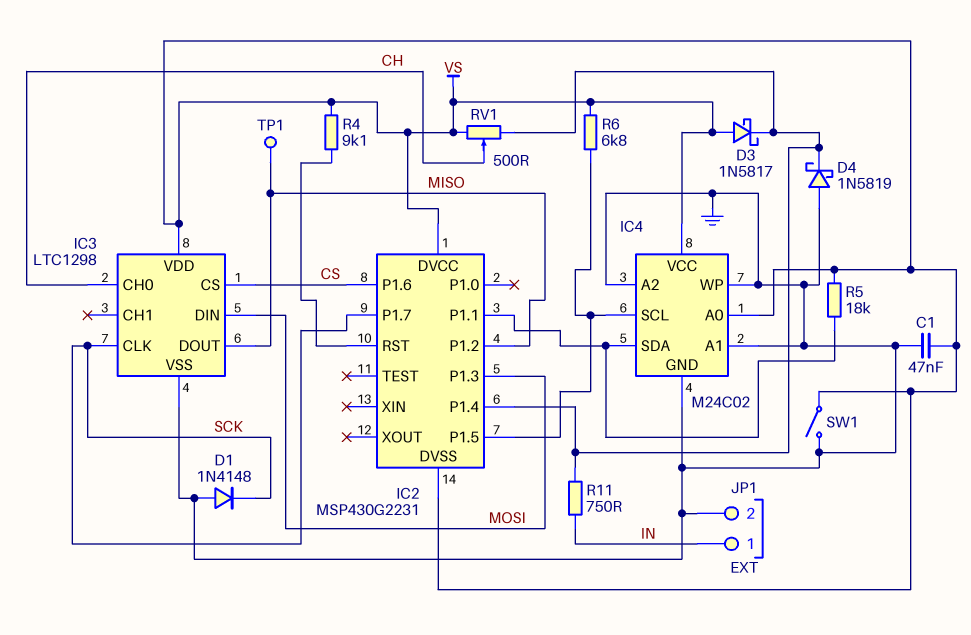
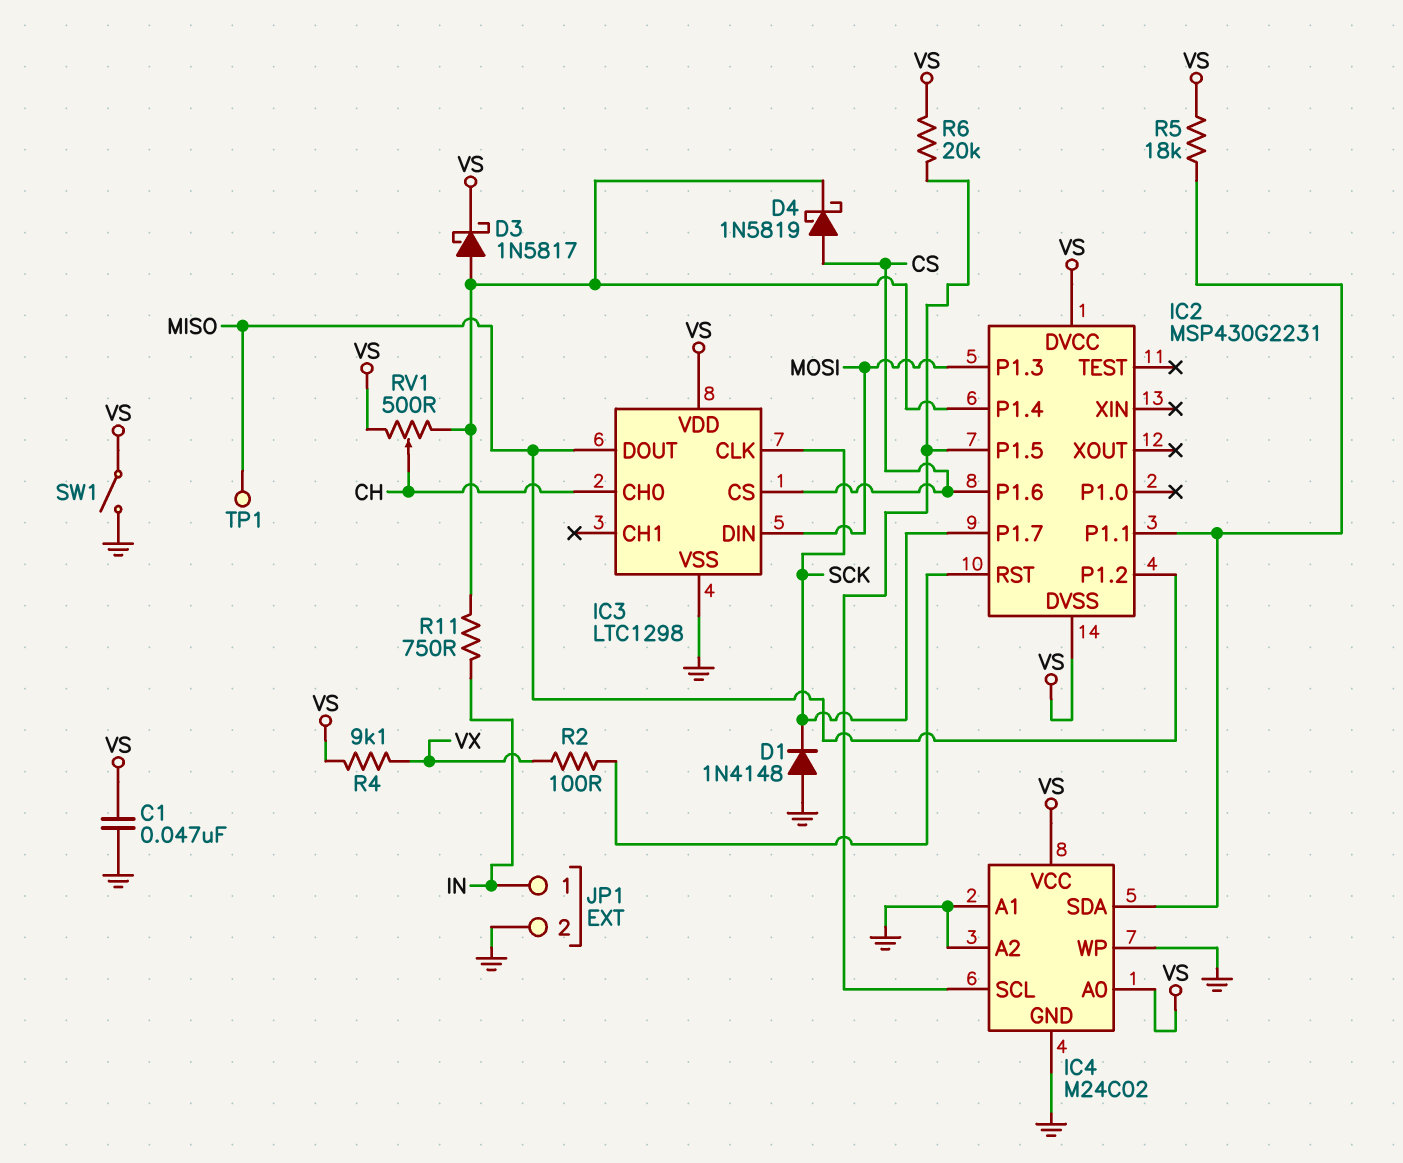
D3: schottky 1N5817 (A VS, K IC2/P1.4) -> schottky 1N5817 (A IC2/P1.4, K VS)
D4: schottky 1N5819 (A GND, K IC2/P1.4) -> schottky 1N5819 (A CS, K IC2/P1.4)
R2: none -> 100 (IC2/RST, VX)
R4: 9.1k (IC2/RST, VS) -> 9.1k (VS, VX)
R6: 6.8k (IC2/P1.5, VS) -> 20k (IC2/P1.5, VS)

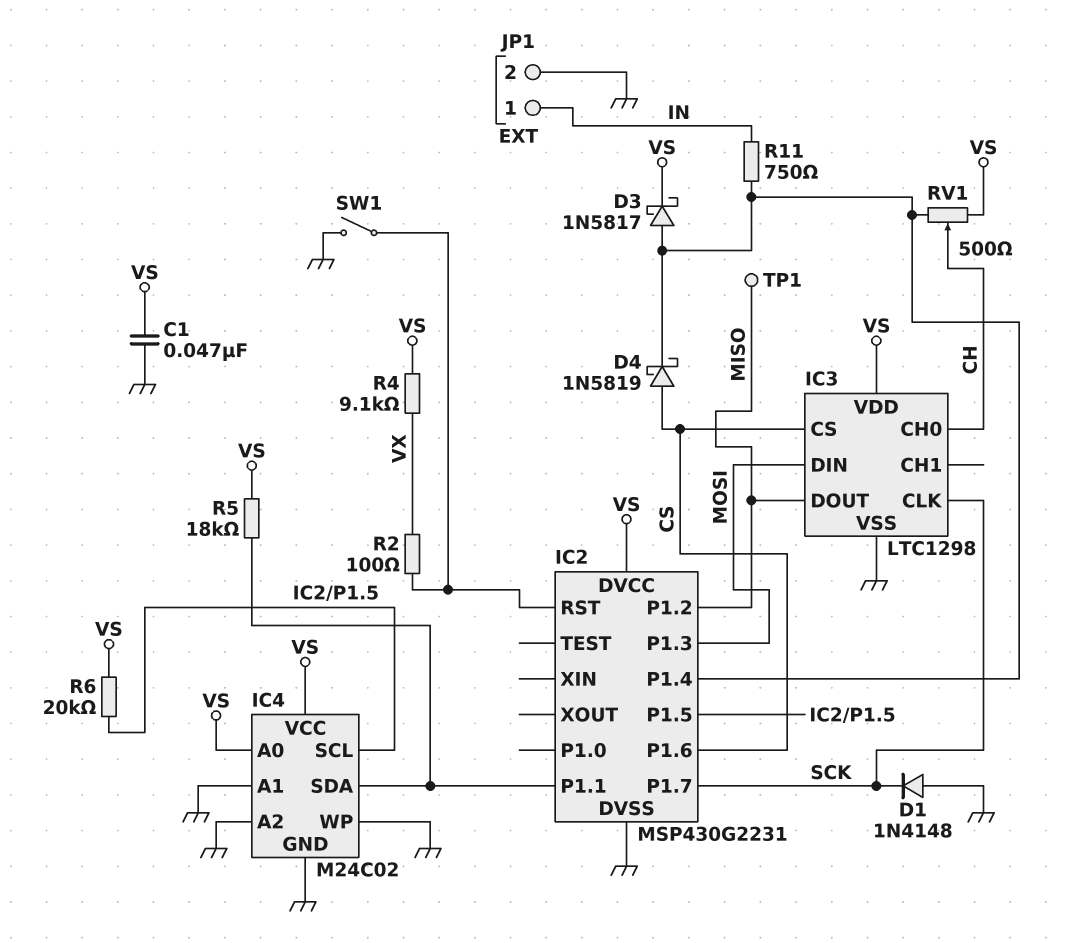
IC2 pin DVSS: VS -> GND
SW1: switch (GND, VS) -> switch (GND, IC2/RST)

